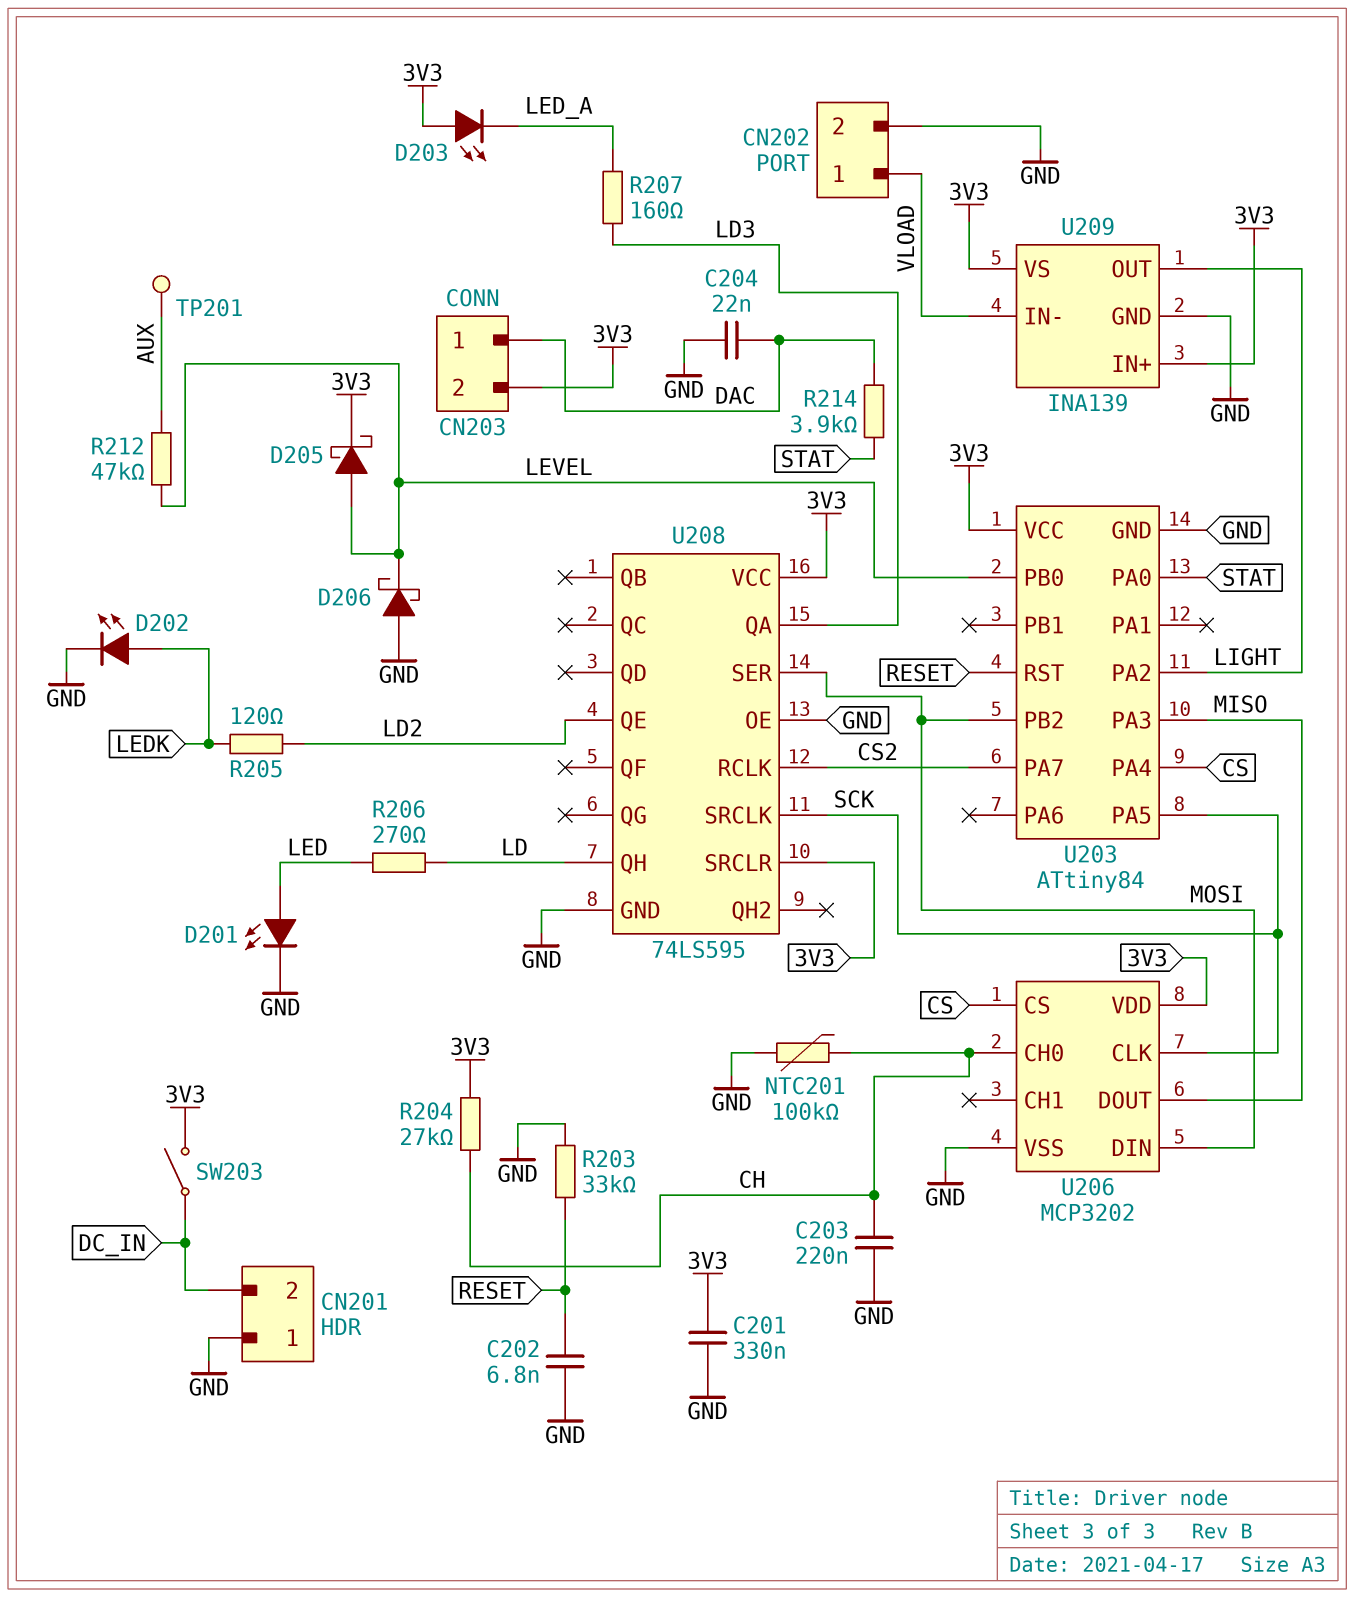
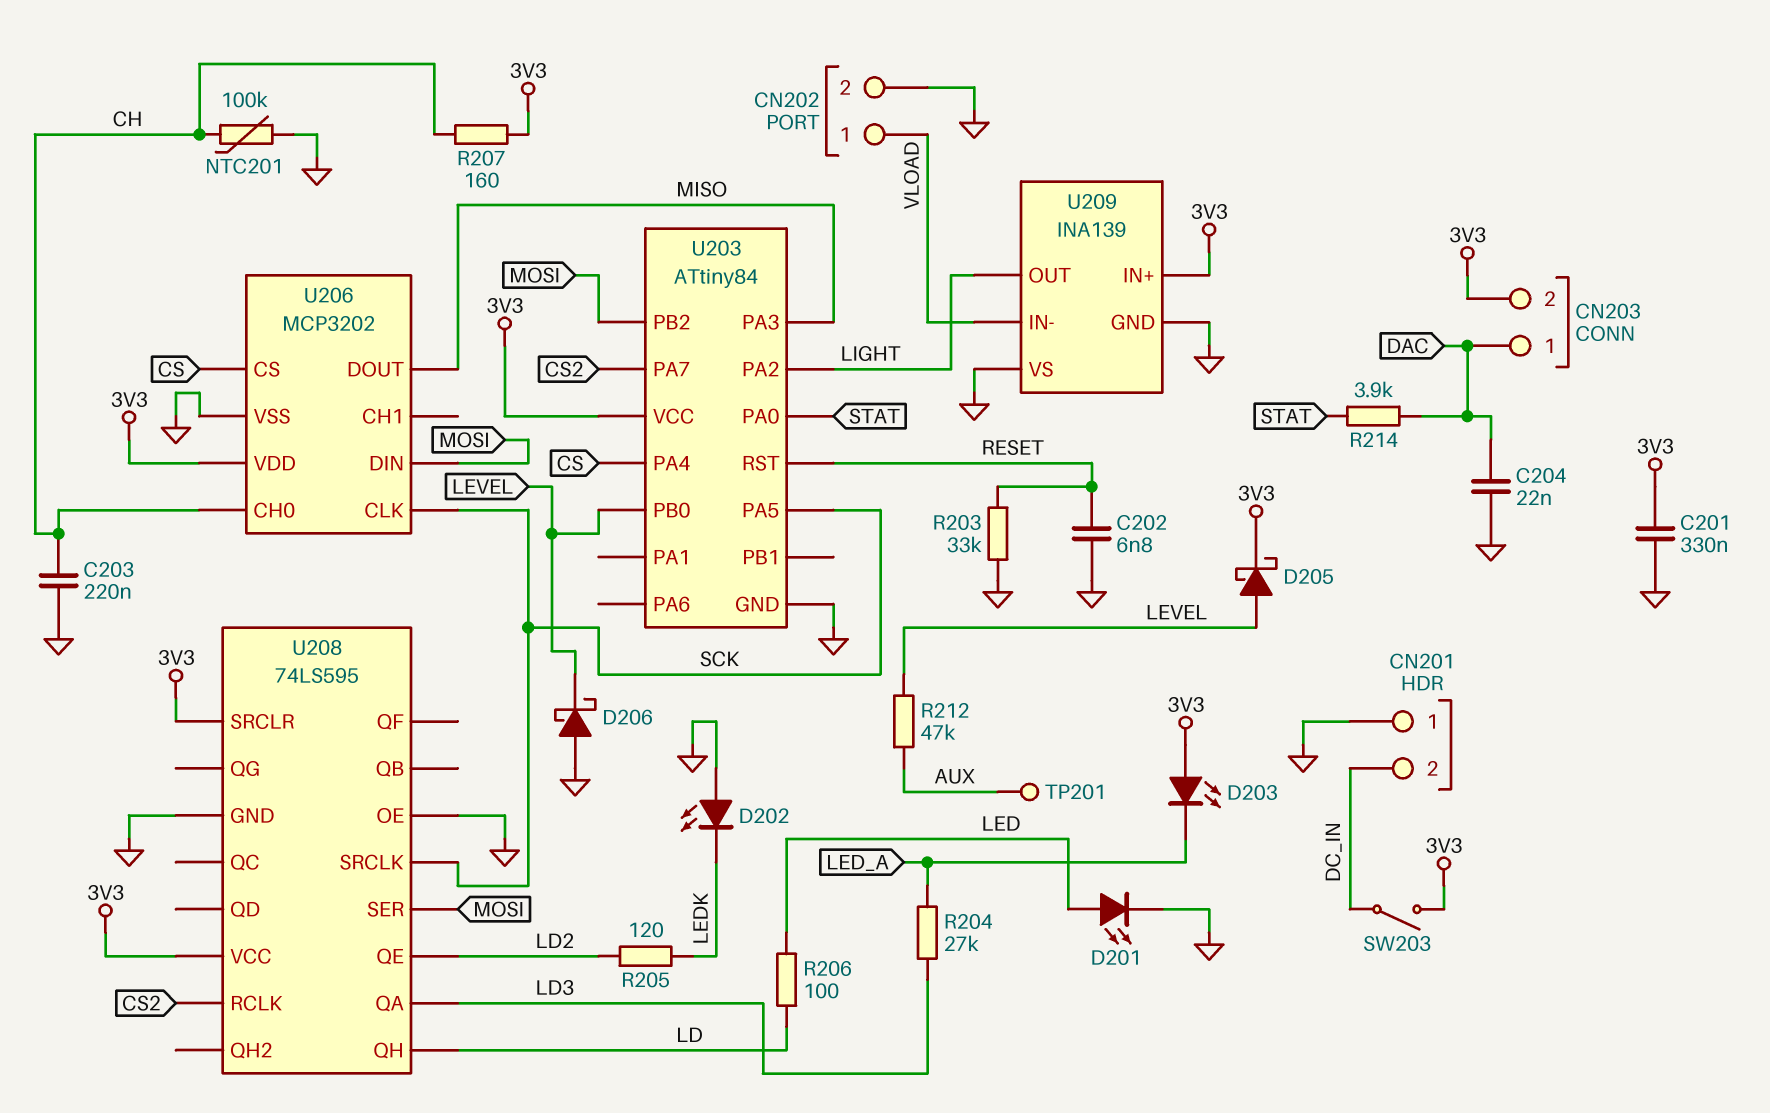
D202: LED (A LEDK, K GND) -> LED (A GND, K LEDK)
R204: 27k (3V3, CH) -> 27k (LD3, LED_A)
R206: 270 (LD, LED) -> 100 (LD, LED)
R207: 160 (LD3, LED_A) -> 160 (3V3, CH)
U209 pin VS: 3V3 -> GND

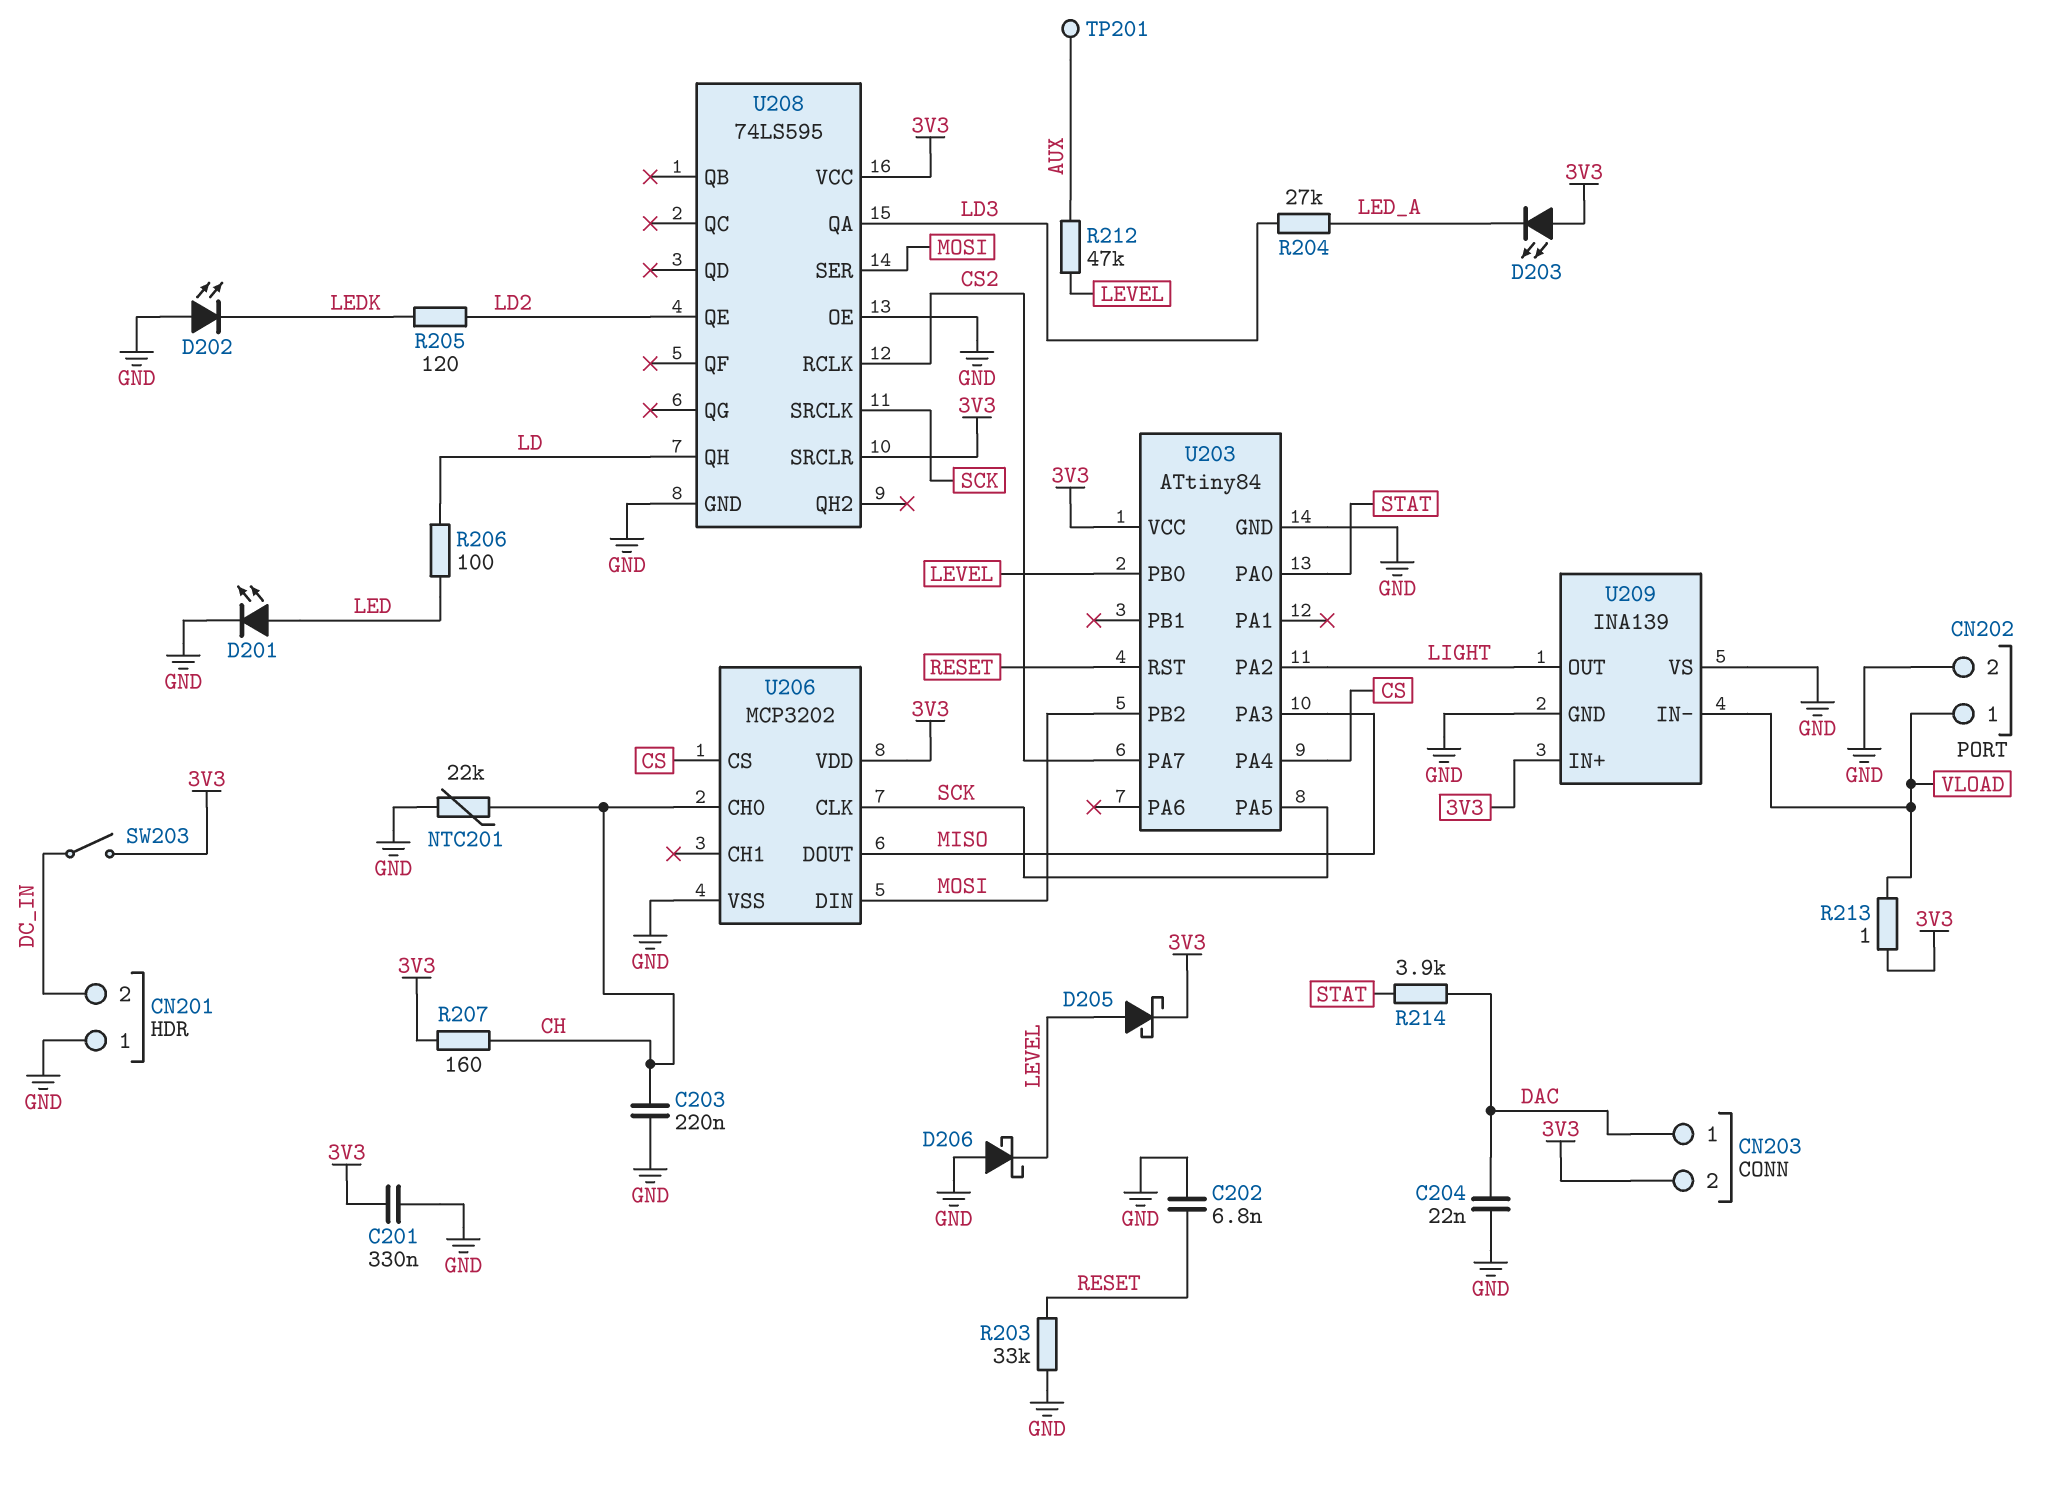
NTC201: 100k (CH, GND) -> 22k (CH, GND)
R213: none -> 1 (3V3, VLOAD)

